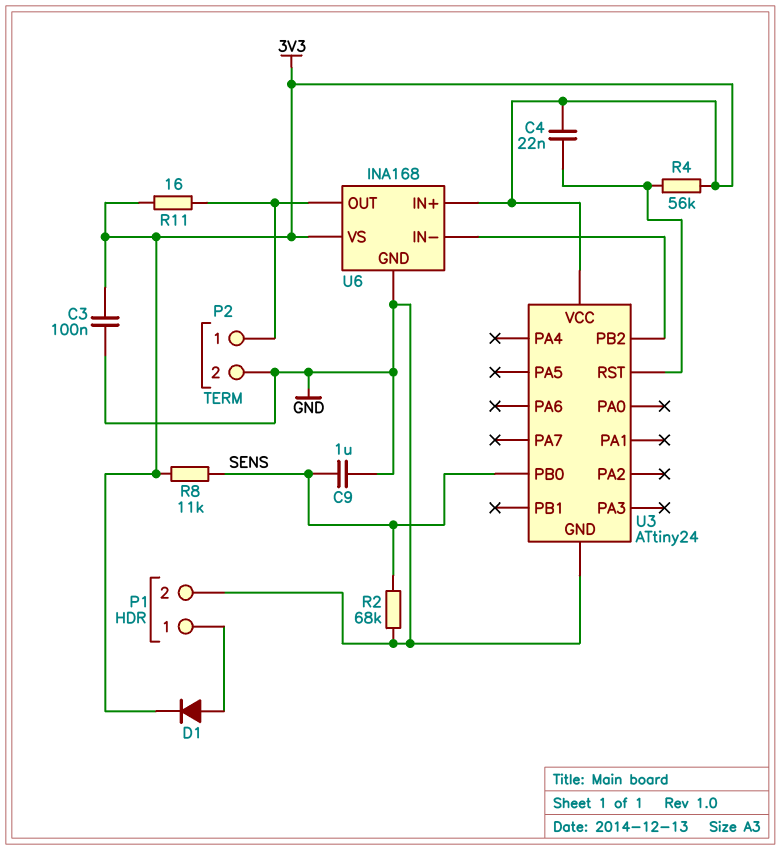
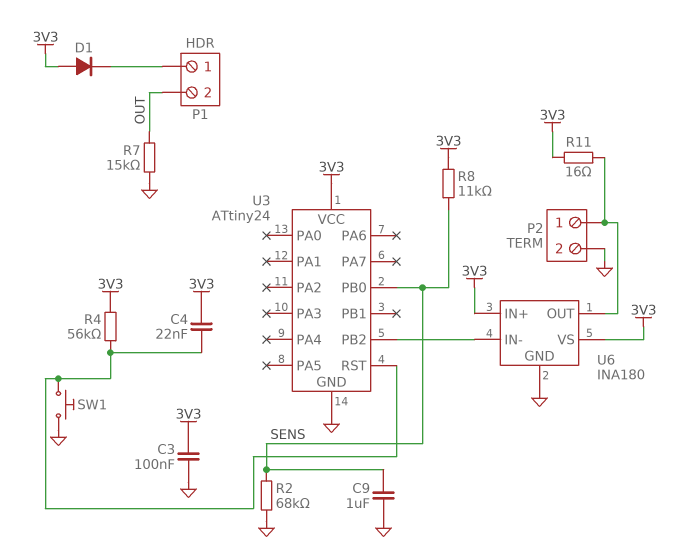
D1: diode (A P1/1, K 3V3) -> diode (A 3V3, K P1/1)
P1 pin 2: GND -> OUT
R7: none -> 15k (GND, OUT)
SW1: none -> button (GND, U3/RST)
U6: INA168 -> INA180

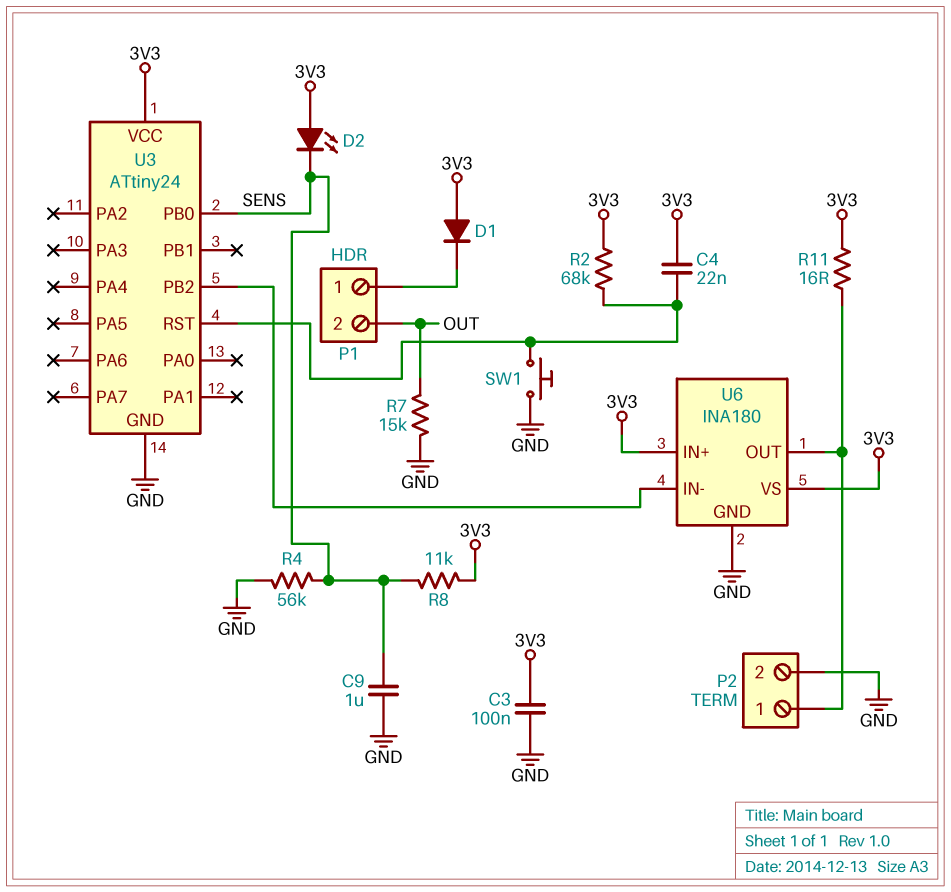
D2: none -> LED (A 3V3, K SENS)
R2: 68k (GND, SENS) -> 68k (3V3, U3/RST)
R4: 56k (3V3, U3/RST) -> 56k (GND, SENS)

